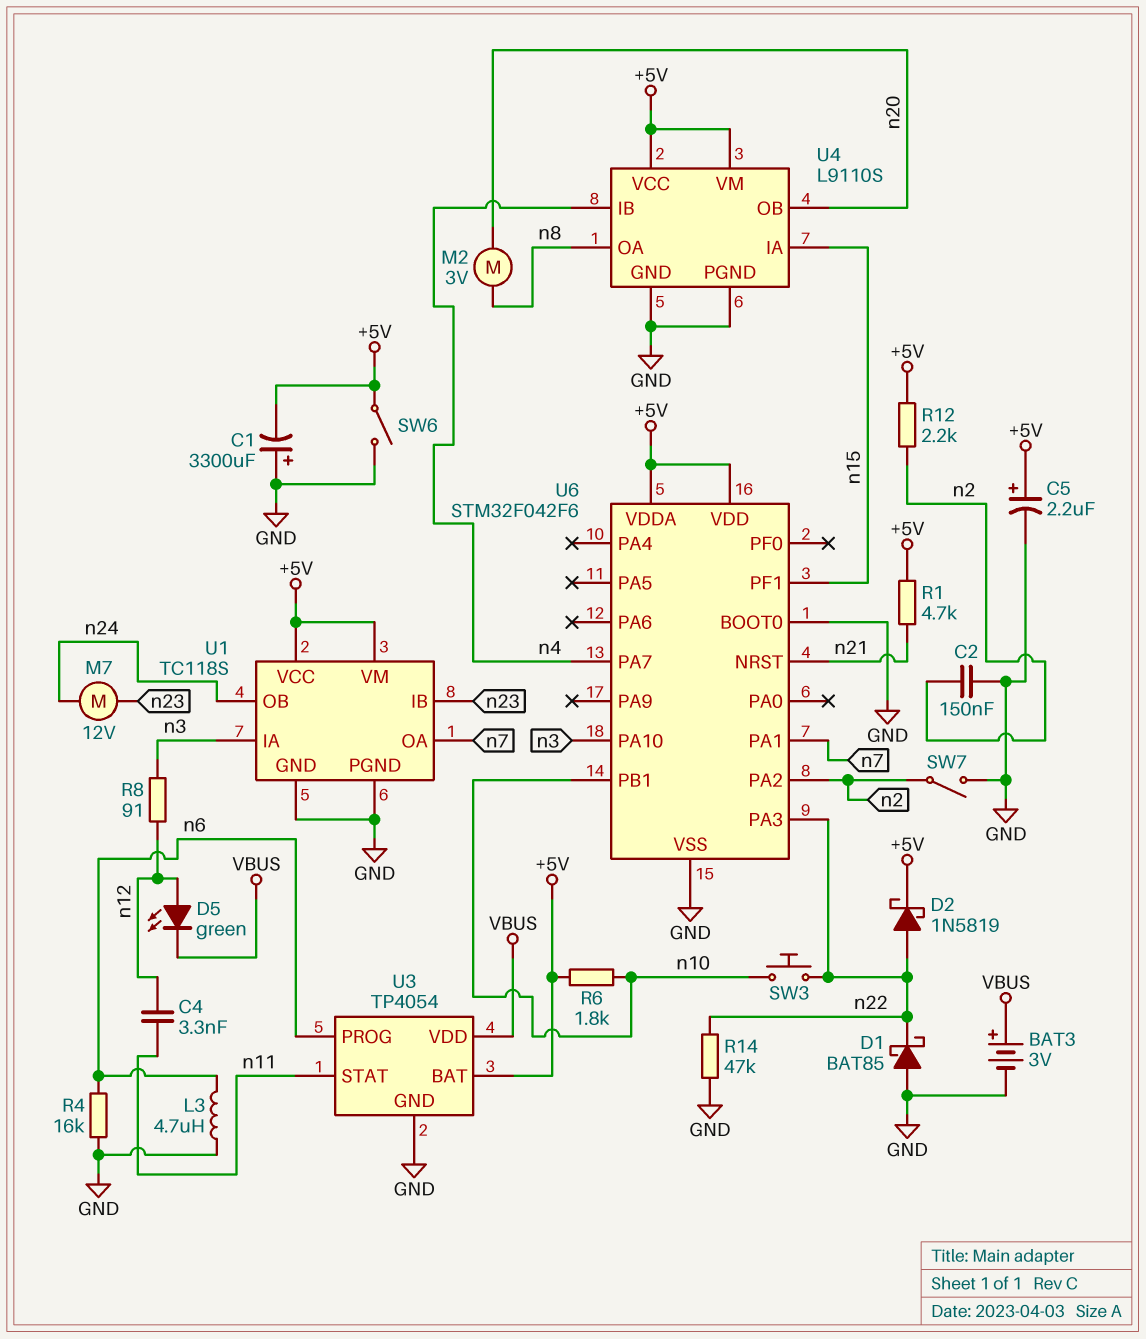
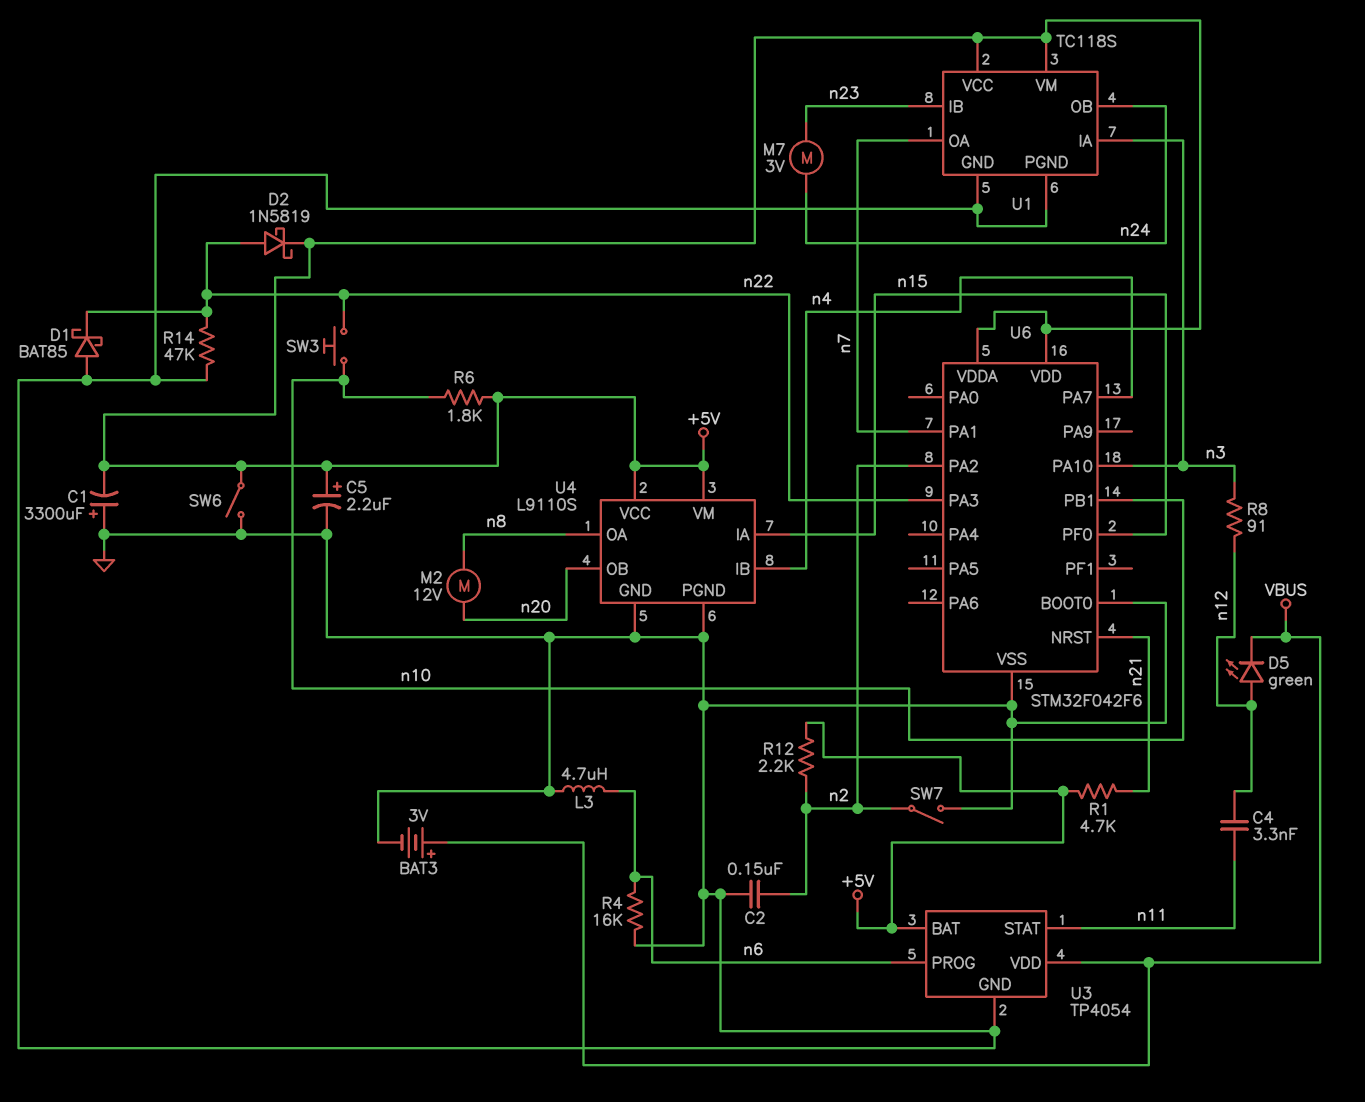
M2: motor 3V (n8, n20) -> motor 12V (n8, n20)
M7: motor 12V (n23, n24) -> motor 3V (n23, n24)
U6 pin PF0: none -> n15
U6 pin PF1: n15 -> none

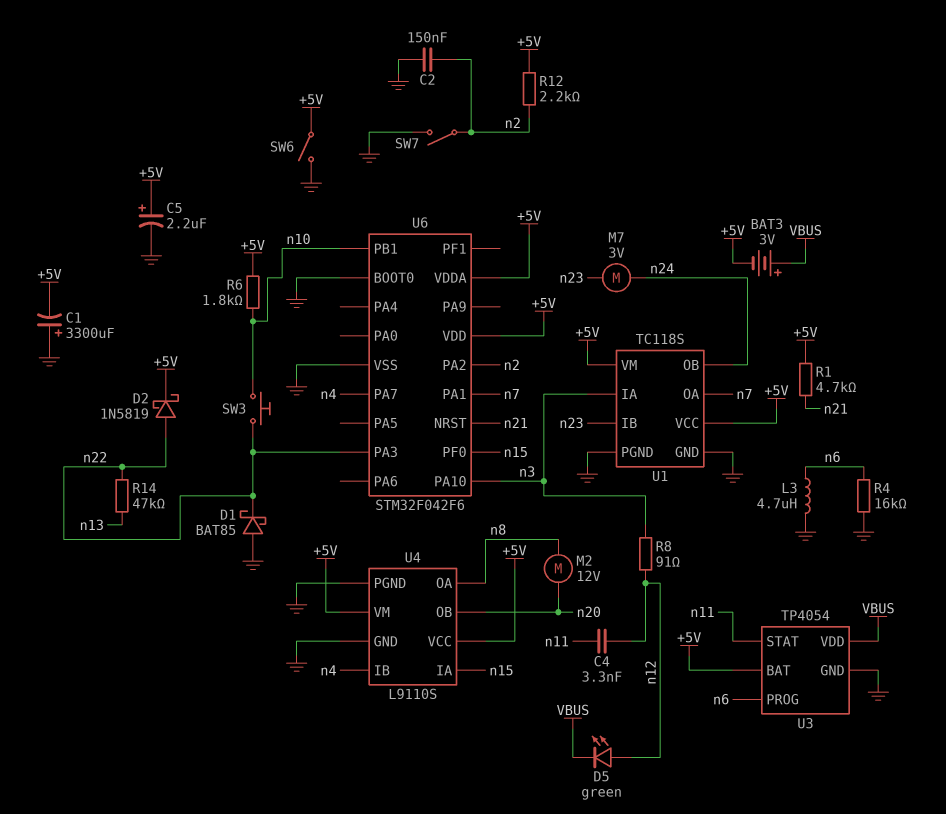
BAT3: 3V (plus VBUS, minus GND) -> 3V (plus VBUS, minus +5V)
R14: 47k (GND, n22) -> 47k (n13, n22)

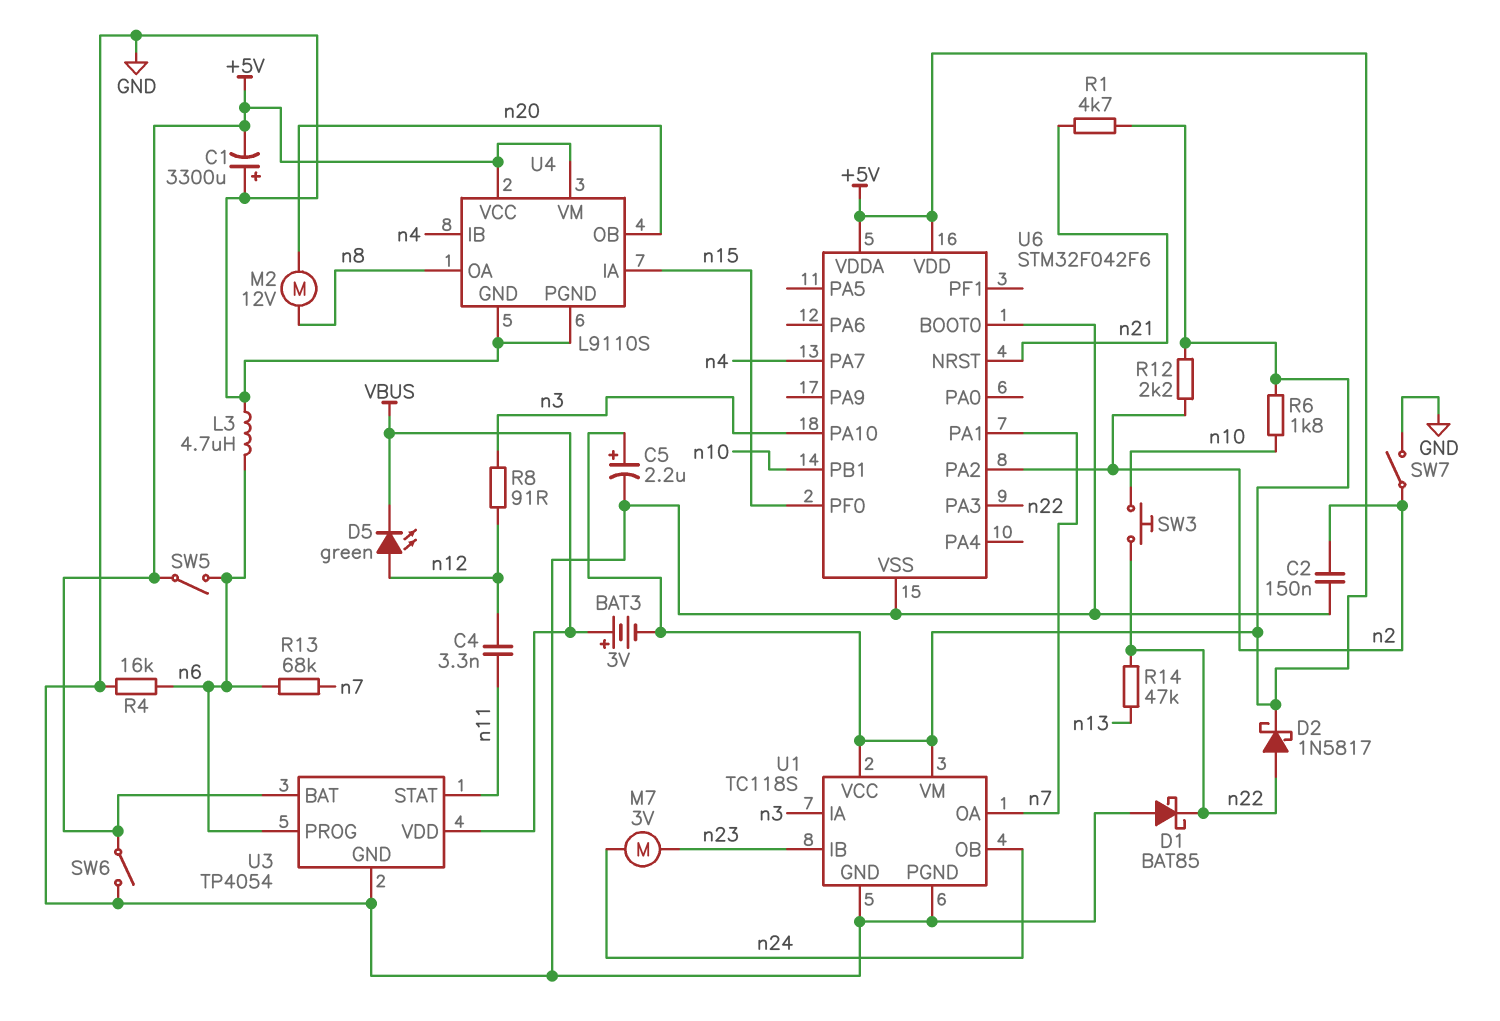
D2: schottky 1N5819 (A n22, K +5V) -> schottky 1N5817 (A n22, K +5V)
R13: none -> 68k (n6, n7)
SW5: none -> switch (+5V, n6)

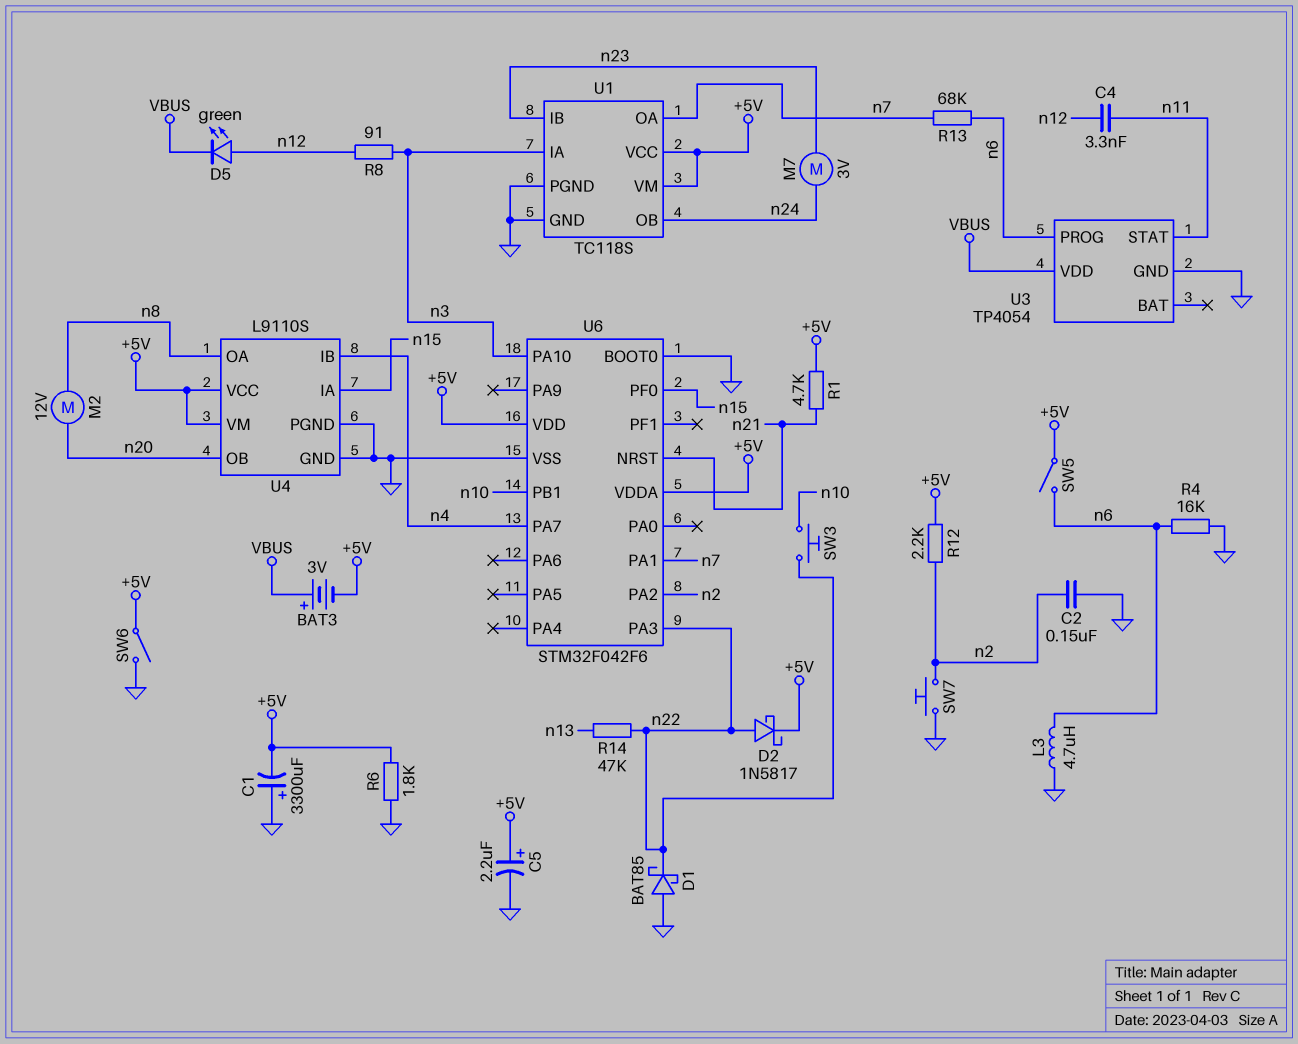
R6: 1.8k (+5V, n10) -> 1.8k (+5V, GND)
SW7: switch (GND, n2) -> button (GND, n2)
U3 pin BAT: +5V -> none

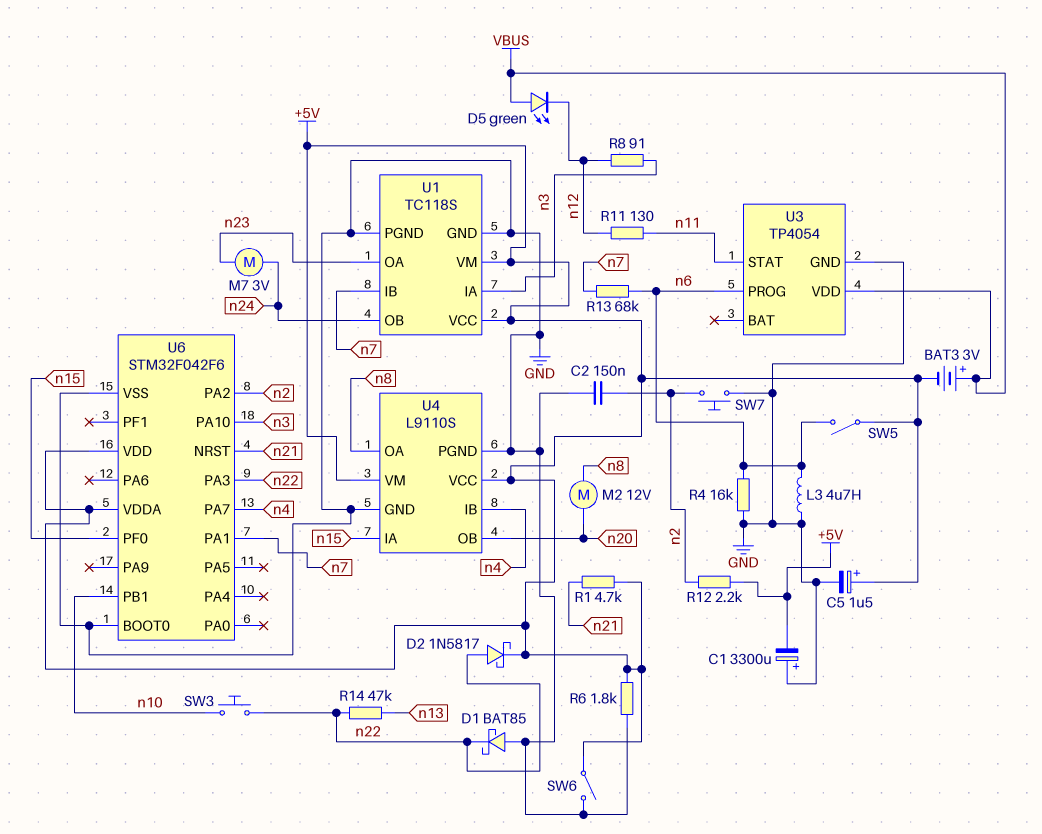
C4: 3.3nF (n11, n12) -> none
C5: 2.2uF (plus +5V, minus GND) -> 1.5uF (plus +5V, minus GND)
D5: LED green (A n12, K VBUS) -> LED green (A VBUS, K n12)
R11: none -> 130 (n11, n12)
U1 pin IB: n23 -> n7
U1 pin OA: n7 -> n23

